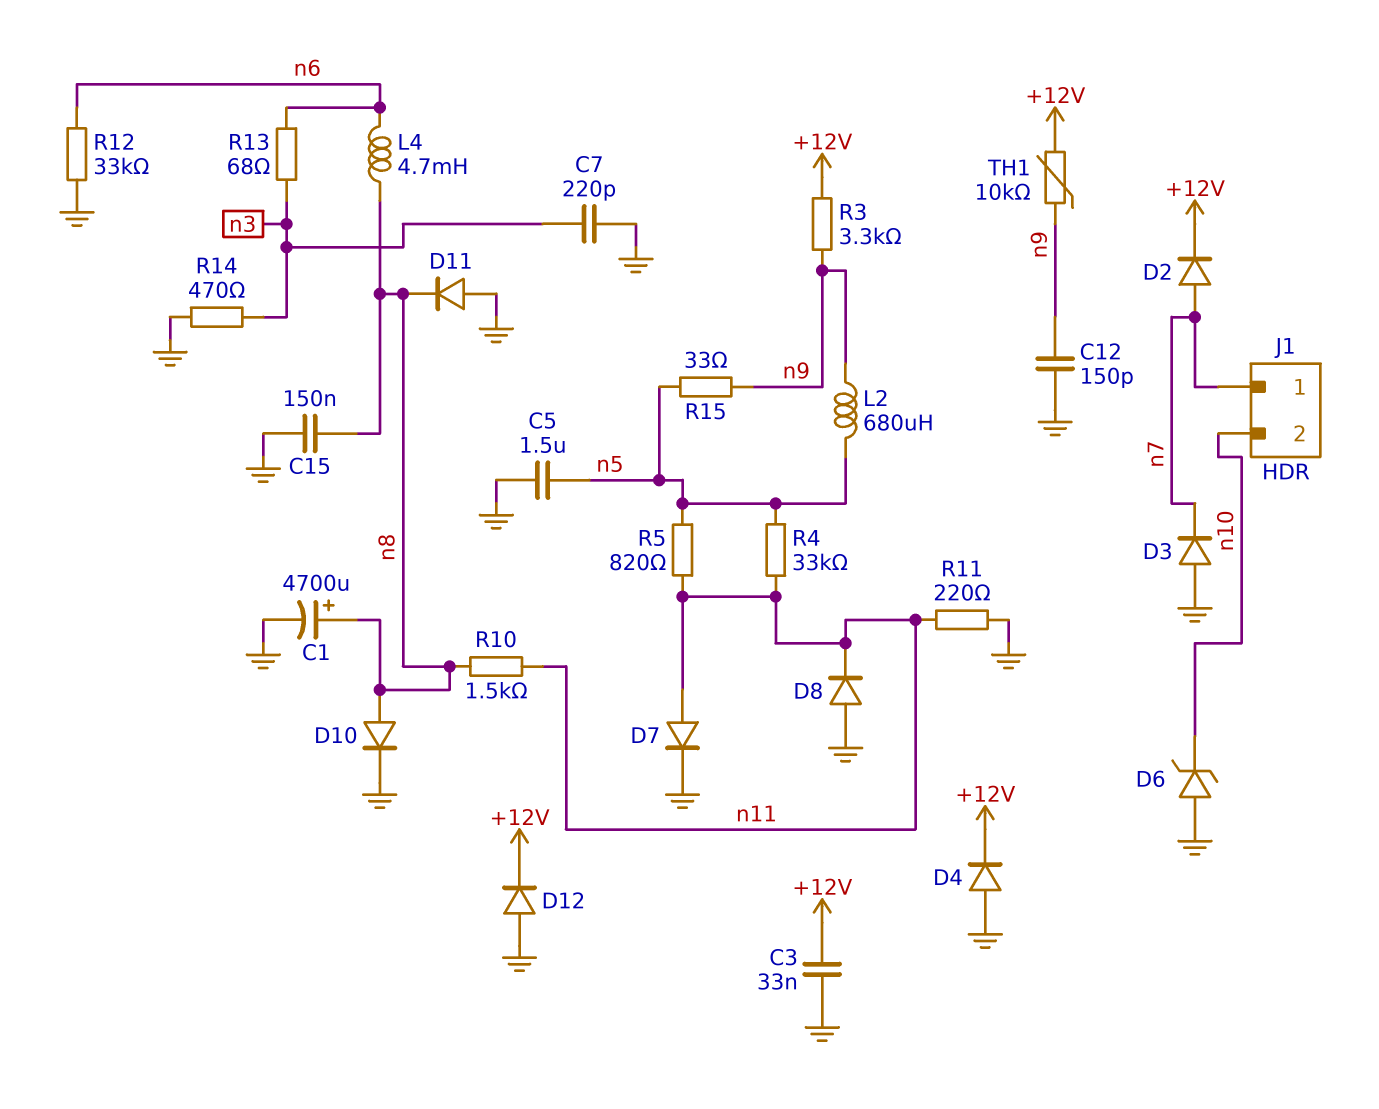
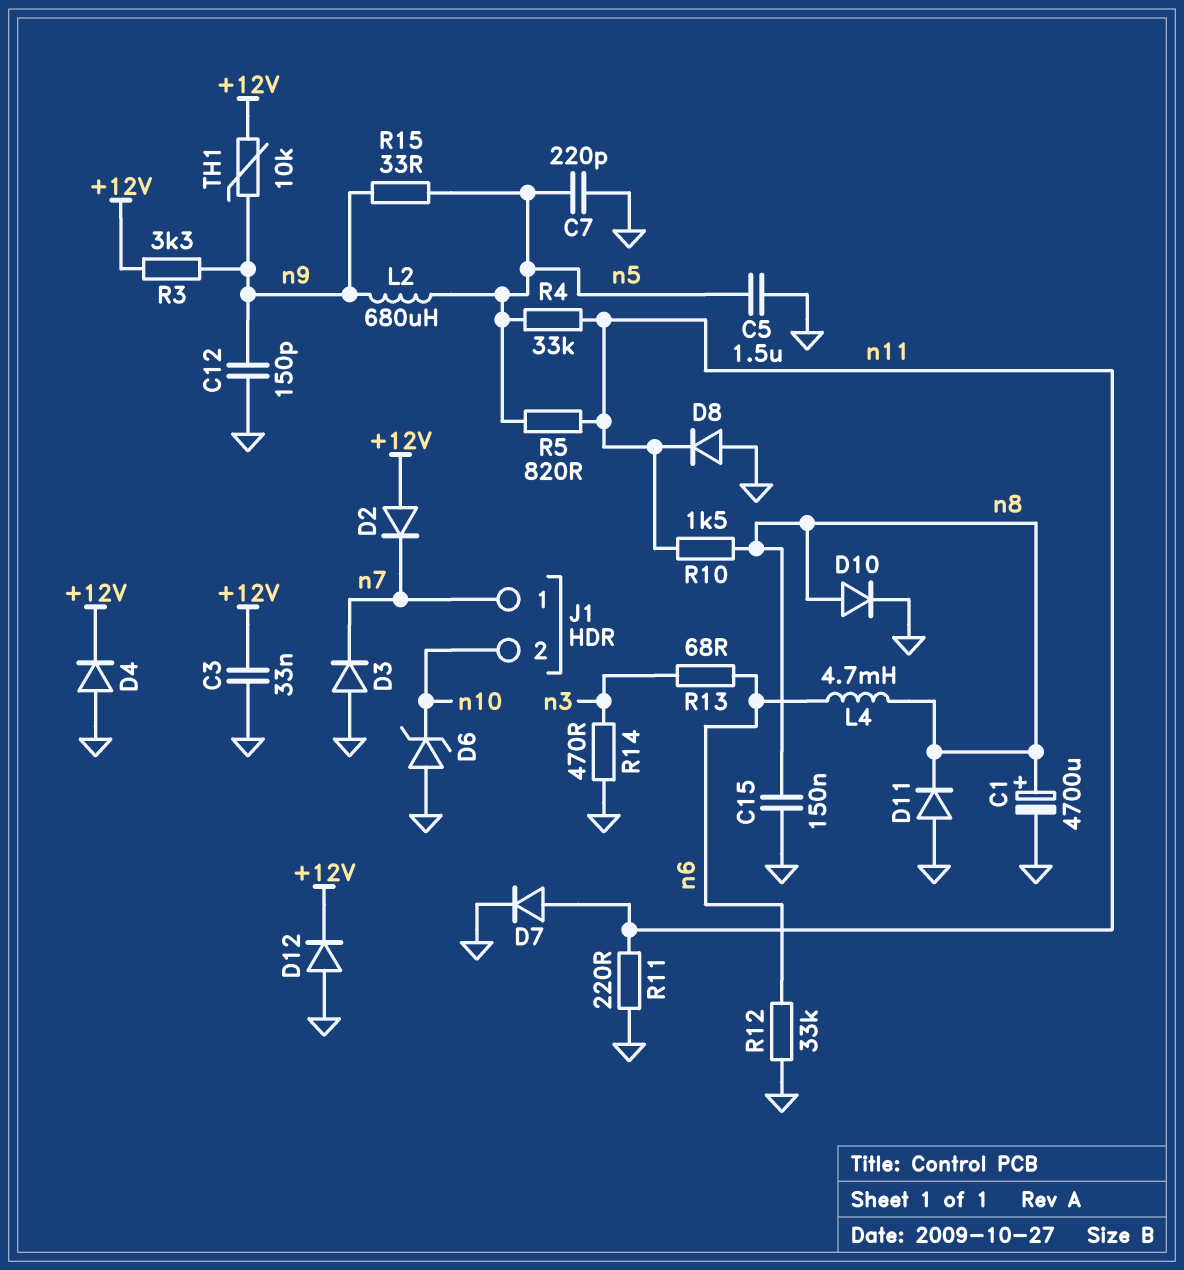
C7: 220pF (GND, n3) -> 220pF (GND, n5)
D2: diode (A n7, K +12V) -> diode (A +12V, K n7)

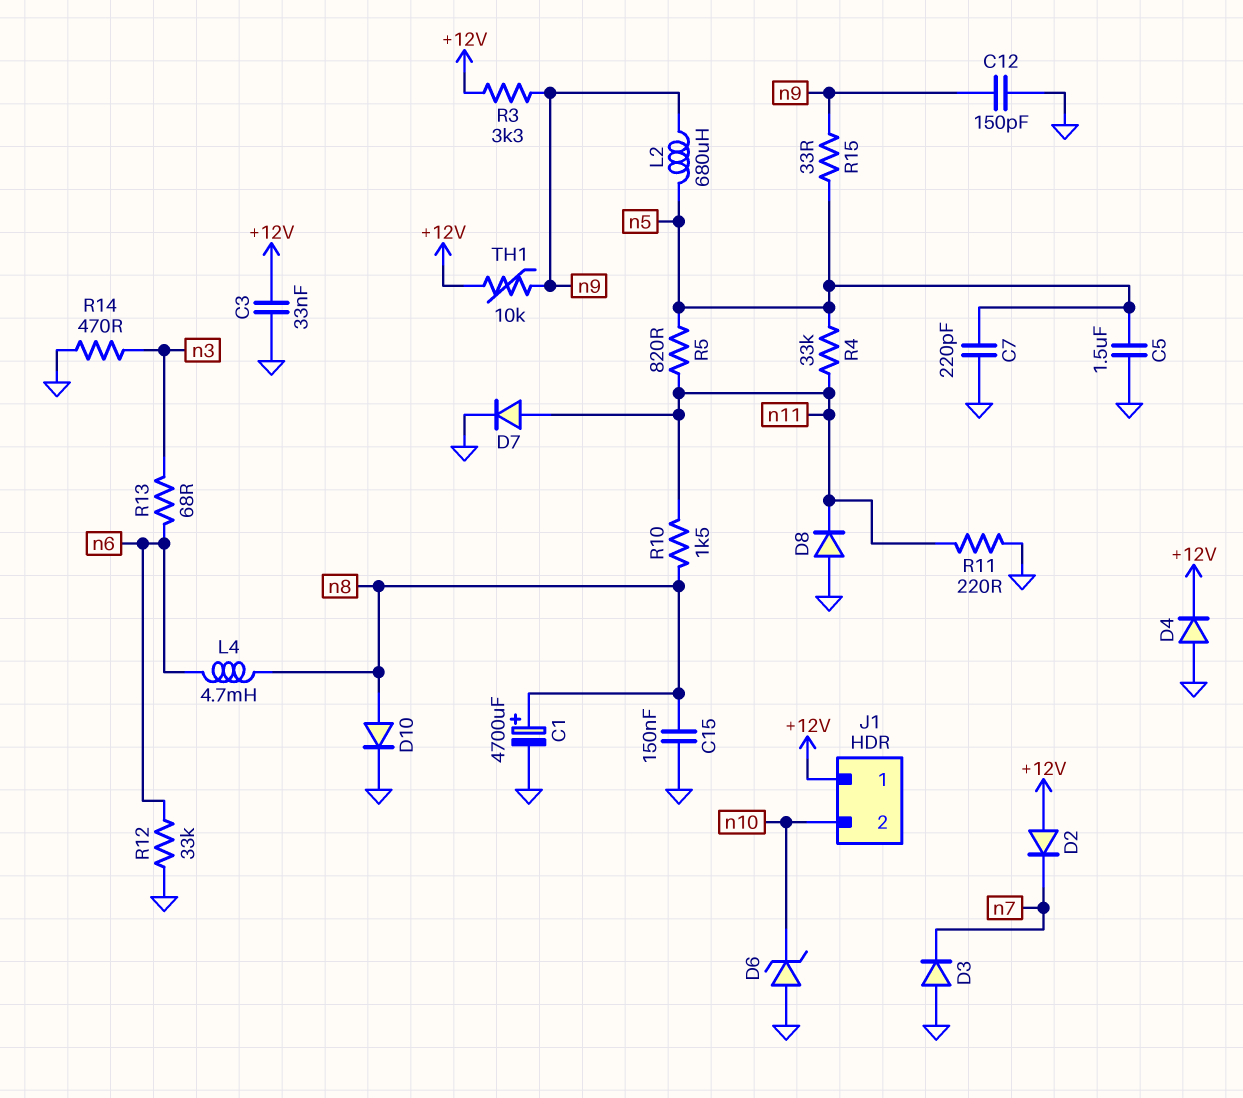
D11: diode (A GND, K n8) -> none
D12: diode (A GND, K +12V) -> none
J1 pin 1: n7 -> +12V

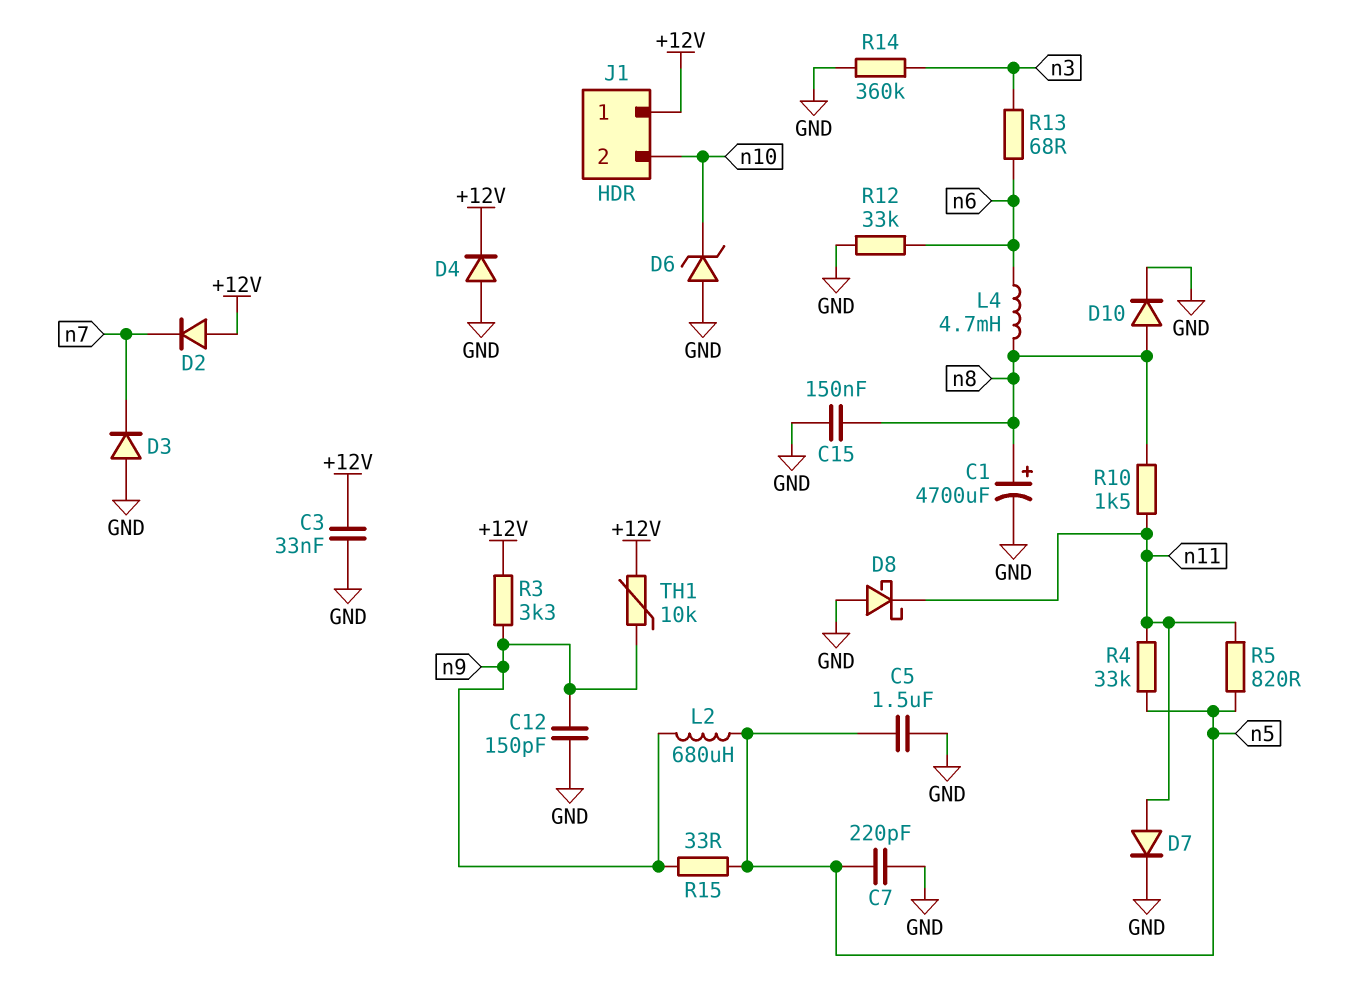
D8: diode (A GND, K n11) -> schottky (A GND, K n11)
R11: 220 (GND, n11) -> none
R14: 470 (GND, n3) -> 360k (GND, n3)

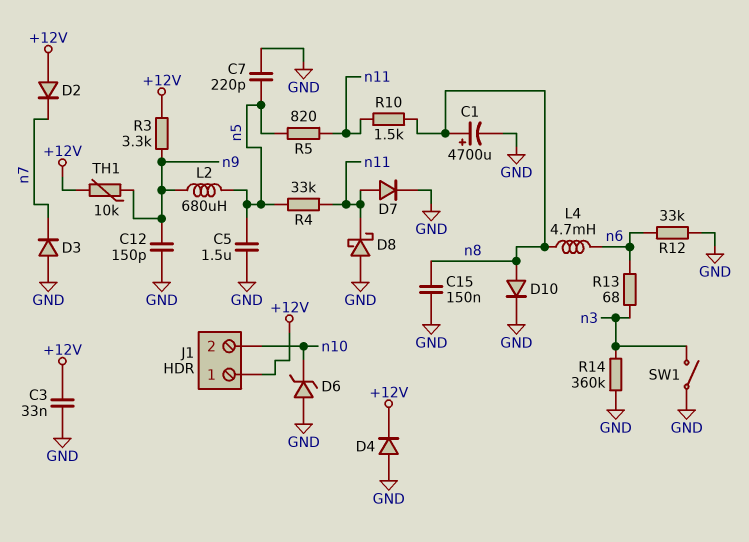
R15: 33 (n5, n9) -> none
SW1: none -> switch (GND, n3)

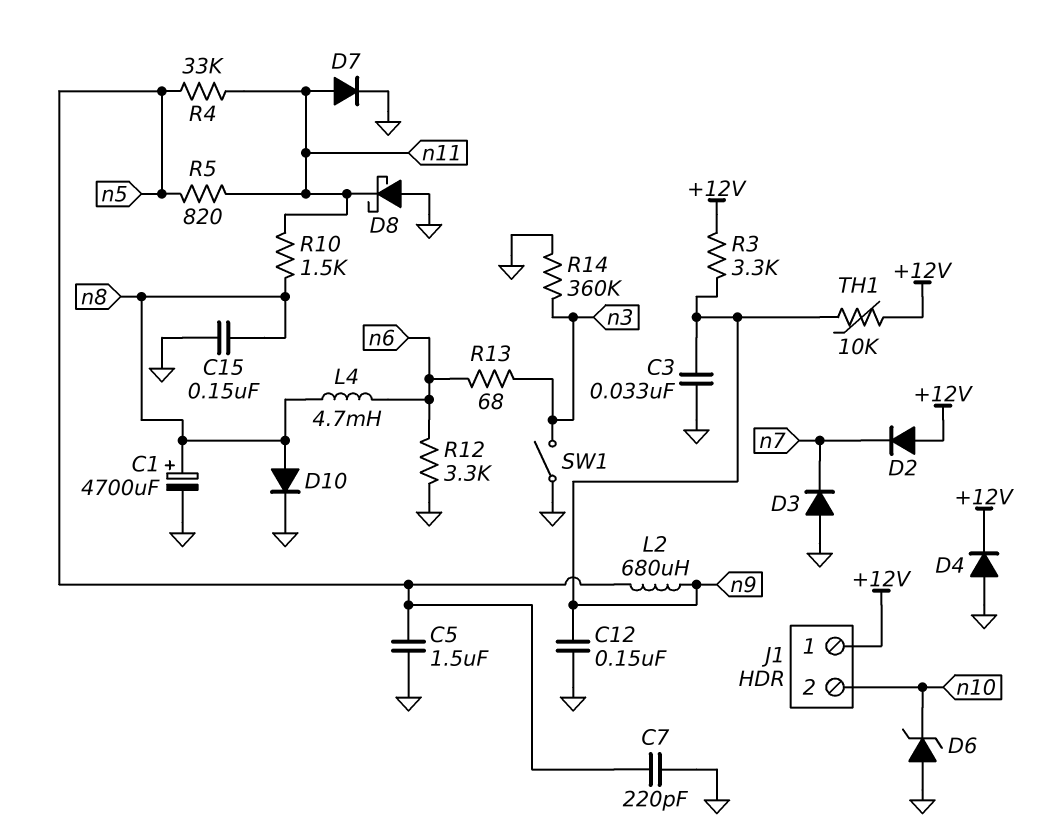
C3: 33nF (+12V, GND) -> 33nF (GND, n9)
C12: 150pF (GND, n9) -> 150nF (GND, n9)
R12: 33k (GND, n6) -> 3.3k (GND, n6)

